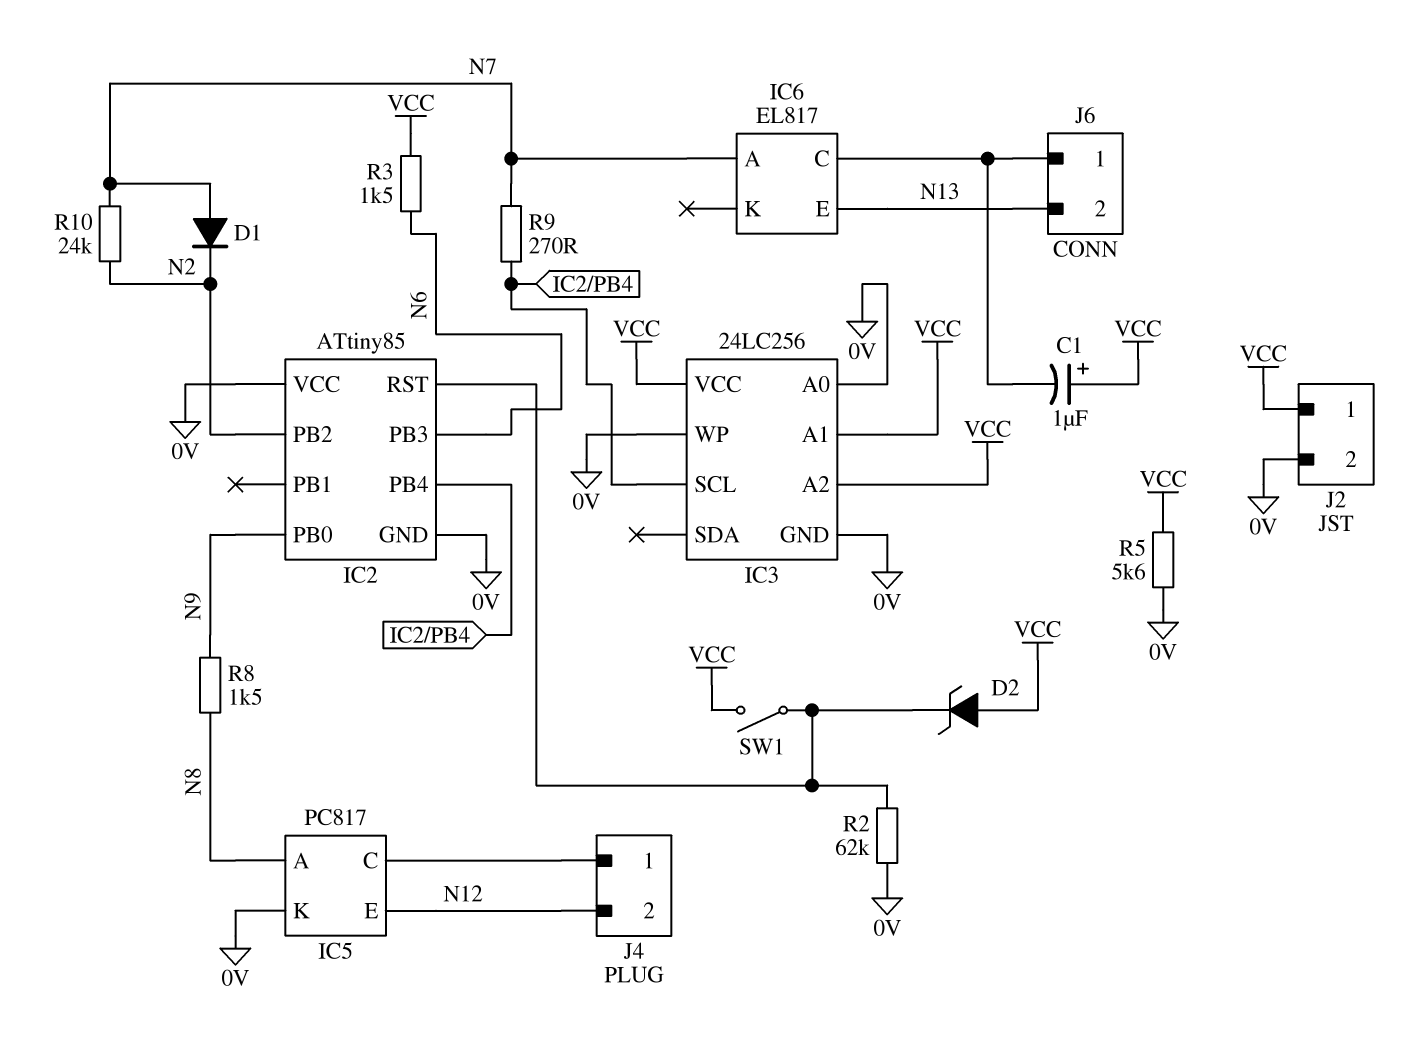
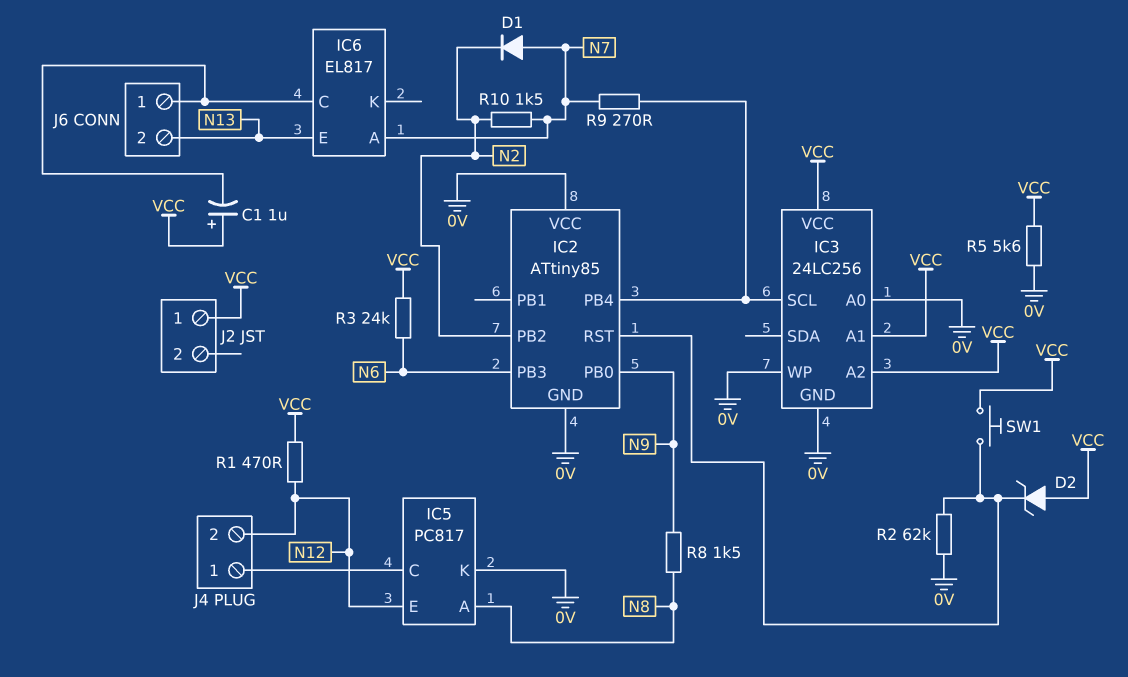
J2 pin 2: 0V -> none
R1: none -> 470 (N12, VCC)
R3: 1.5k (N6, VCC) -> 24k (N6, VCC)
R10: 24k (N2, N7) -> 1.5k (N2, N7)
SW1: switch (IC2/RST, VCC) -> button (IC2/RST, VCC)

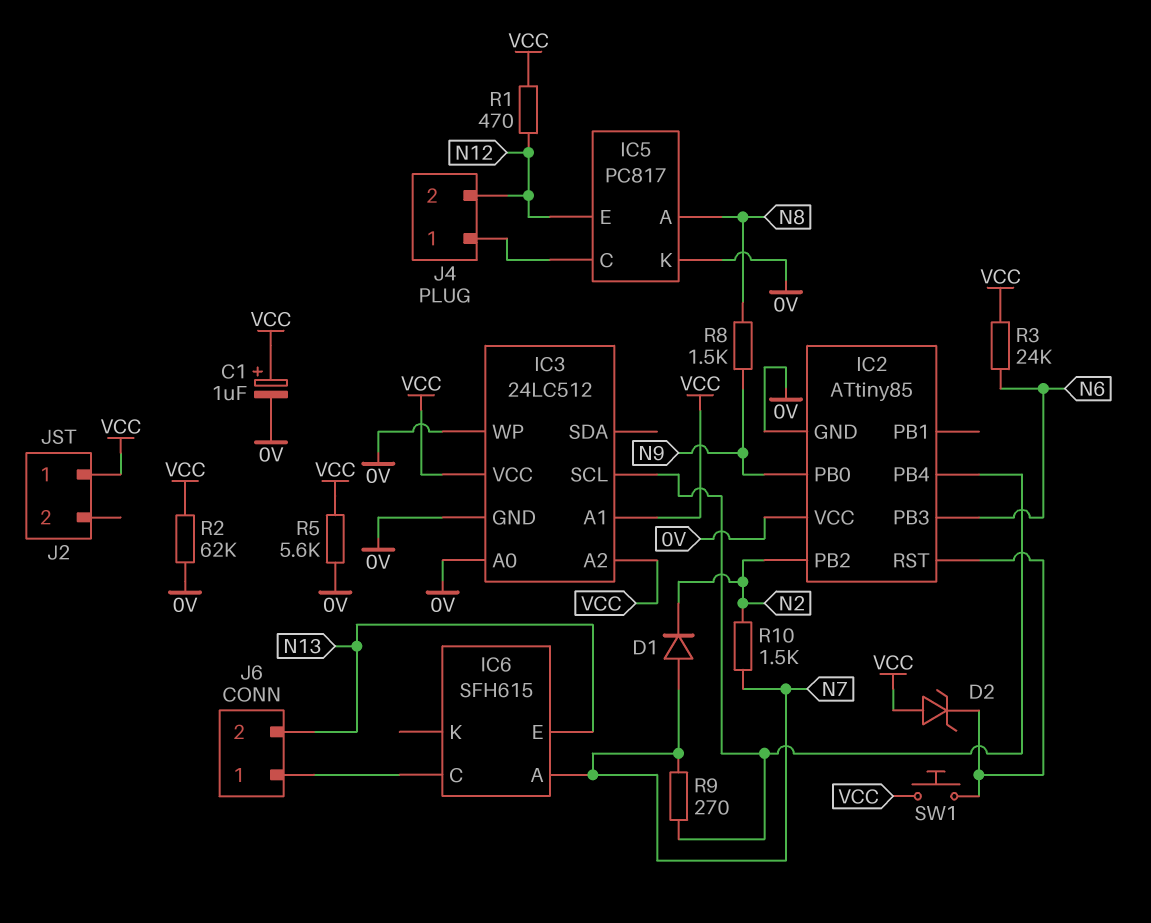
C1: 1uF (plus VCC, minus IC6/C) -> 1uF (plus VCC, minus 0V)
IC3: 24LC256 -> 24LC512
IC6: EL817 -> SFH615
R2: 62k (0V, IC2/RST) -> 62k (0V, VCC)

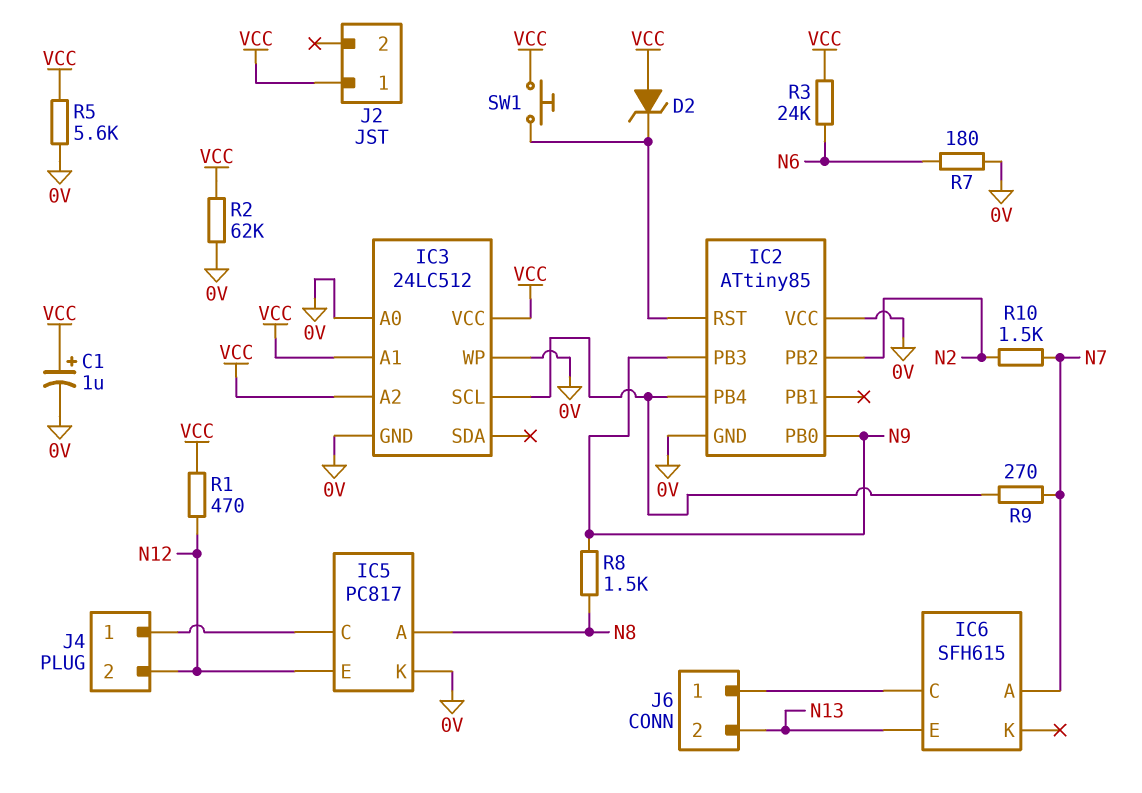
D1: diode (A N7, K N2) -> none
IC2 pin PB3: N6 -> N9
R7: none -> 180 (0V, N6)

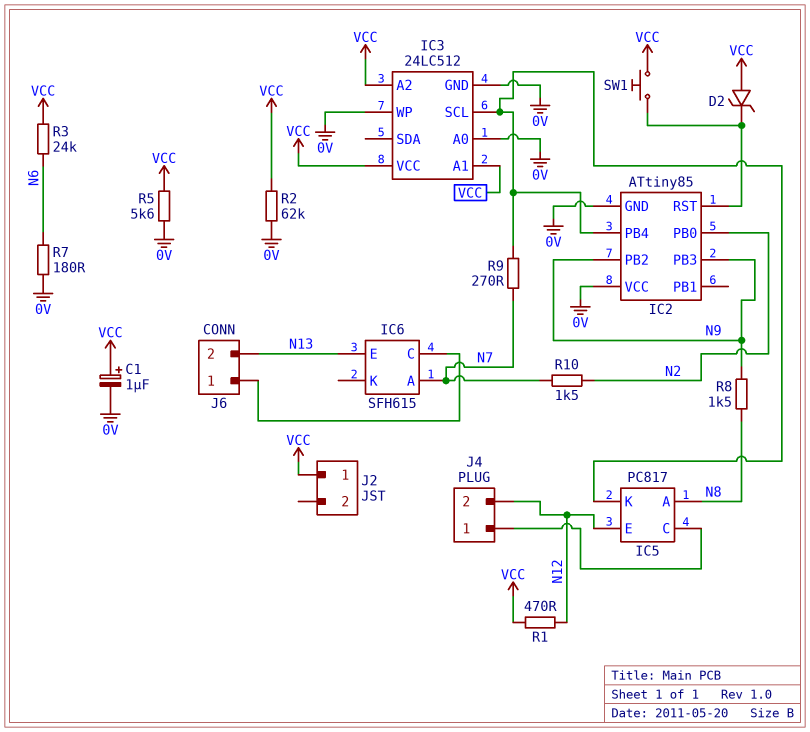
IC2 pin PB0: N9 -> N2
IC2 pin PB2: N2 -> N9
IC5 pin K: 0V -> IC2/PB4

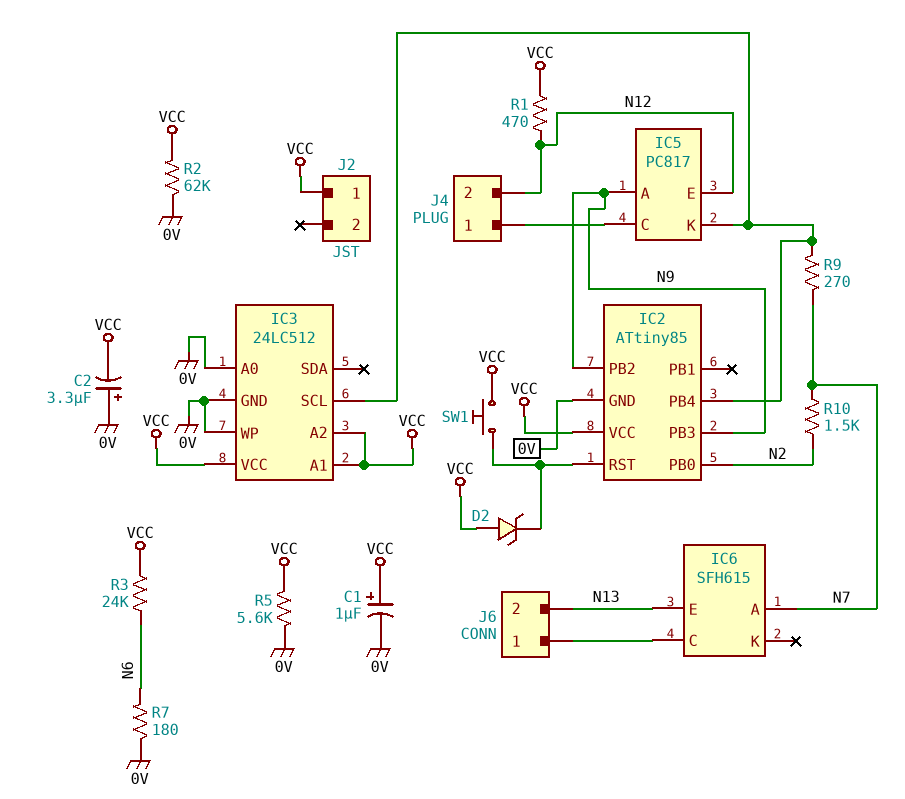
C2: none -> 3.3uF (plus 0V, minus VCC)
IC2 pin VCC: 0V -> VCC
IC5 pin A: N8 -> N9
R8: 1.5k (N8, N9) -> none

